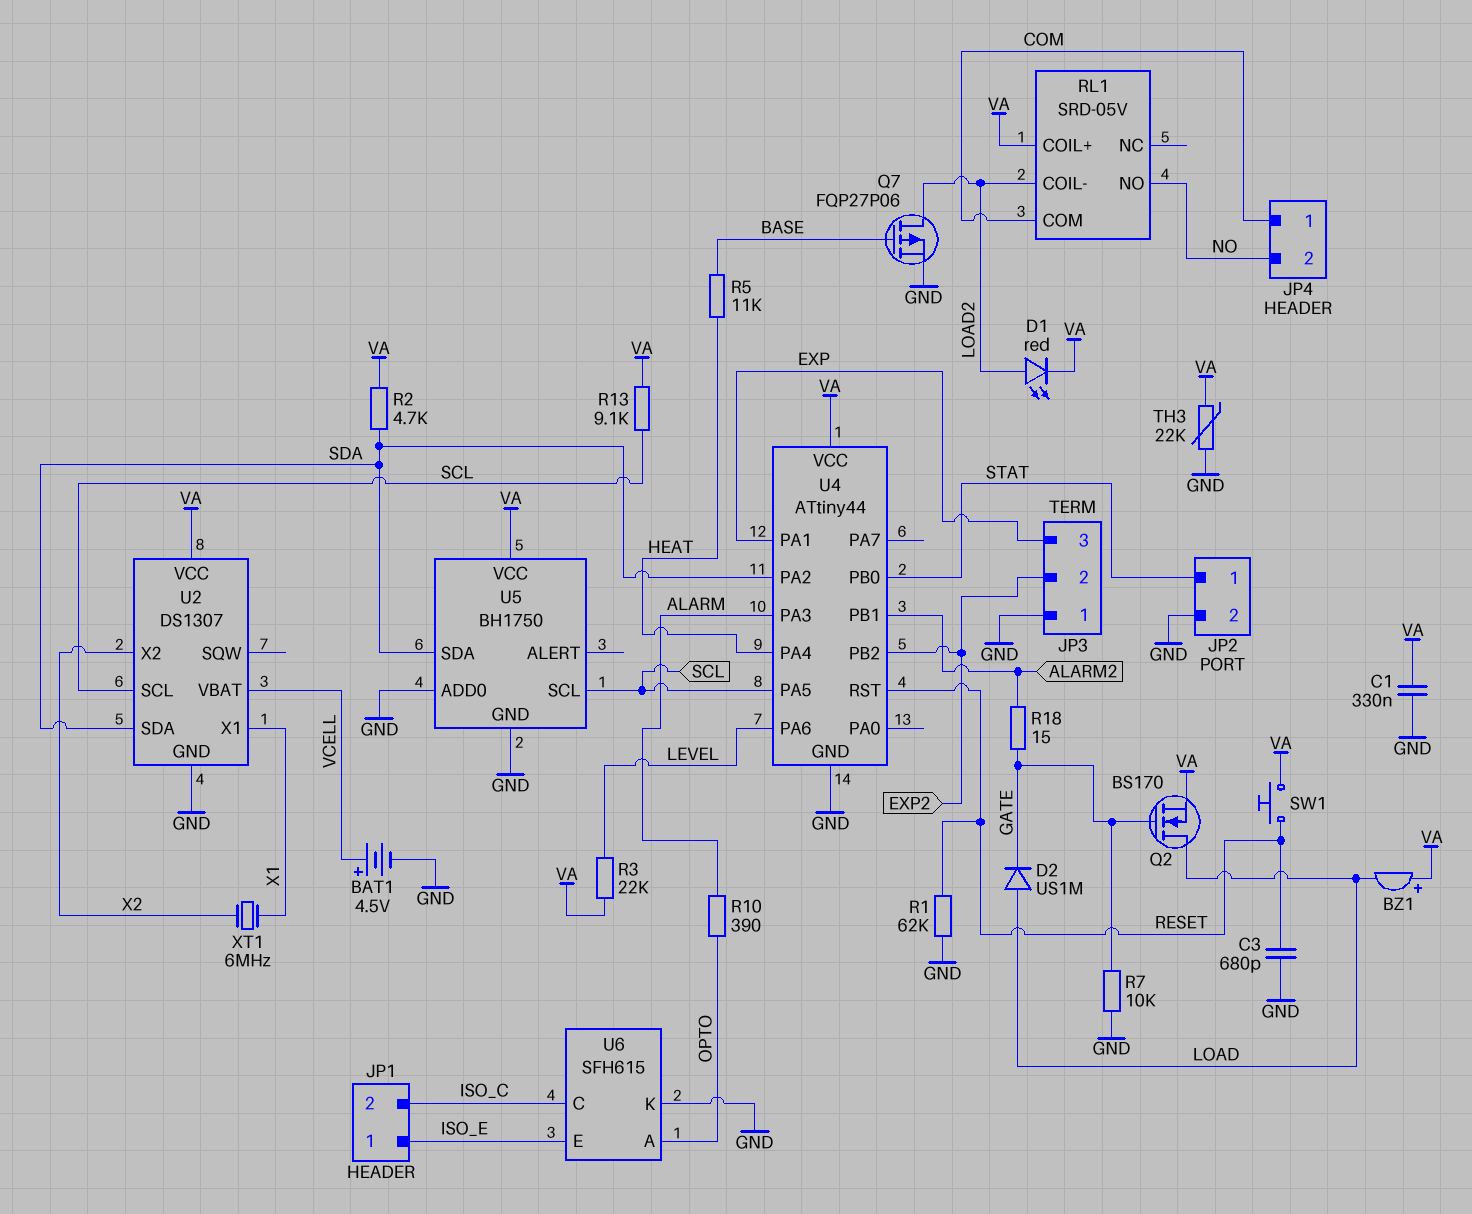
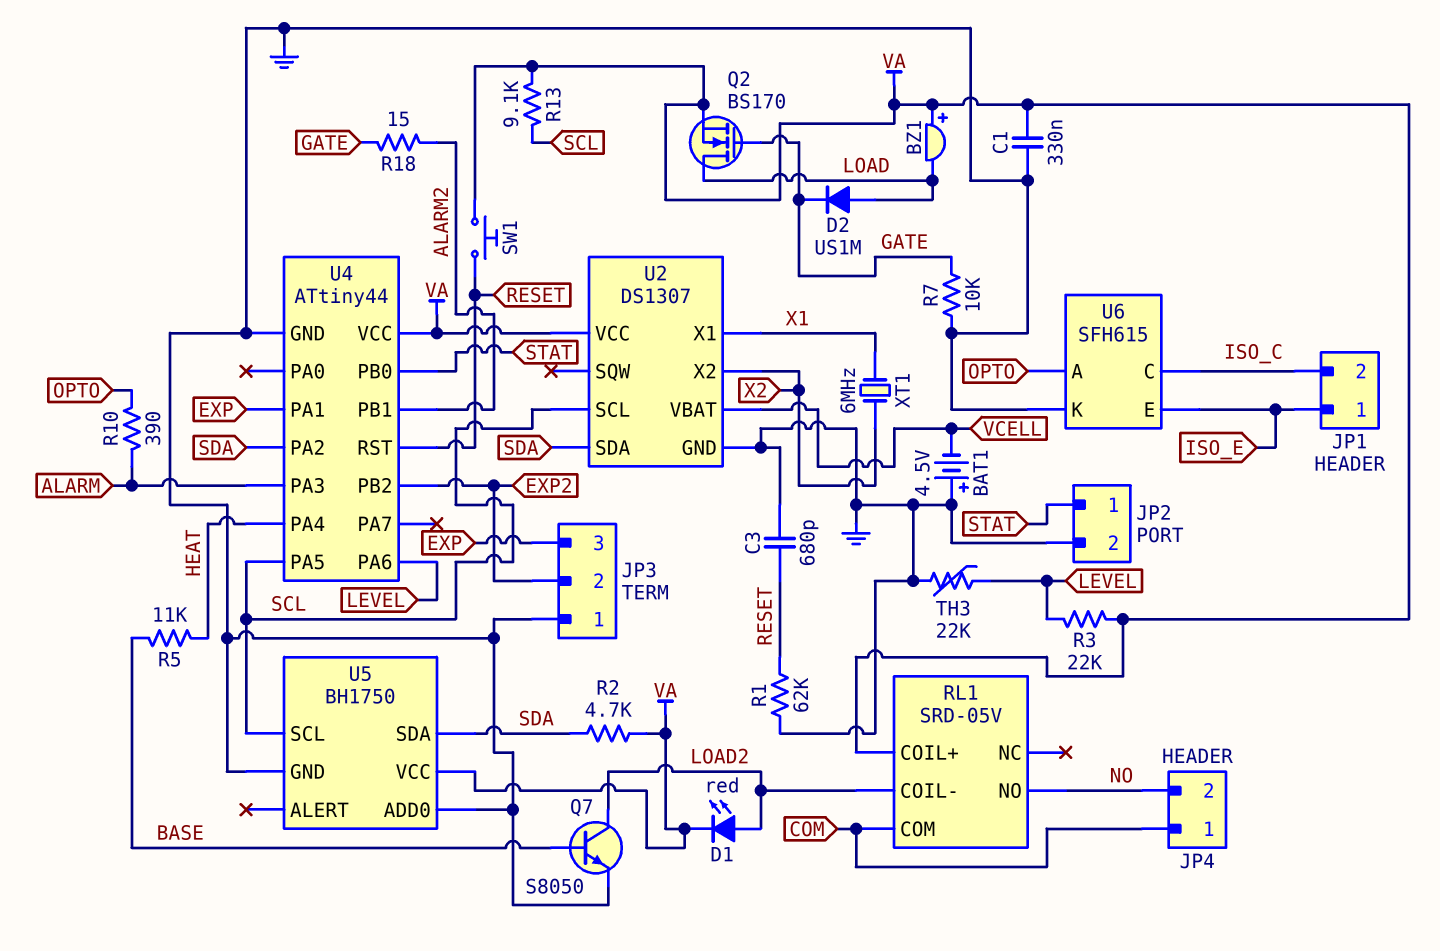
BAT1: 4.5V (plus VCELL, minus GND) -> 4.5V (plus GND, minus VCELL)
Q7: PMOS FQP27P06 (G BASE, D LOAD2, S GND) -> NPN S8050 (B BASE, C LOAD2, E GND)
TH3: 22k (GND, VA) -> 22k (GND, LEVEL)

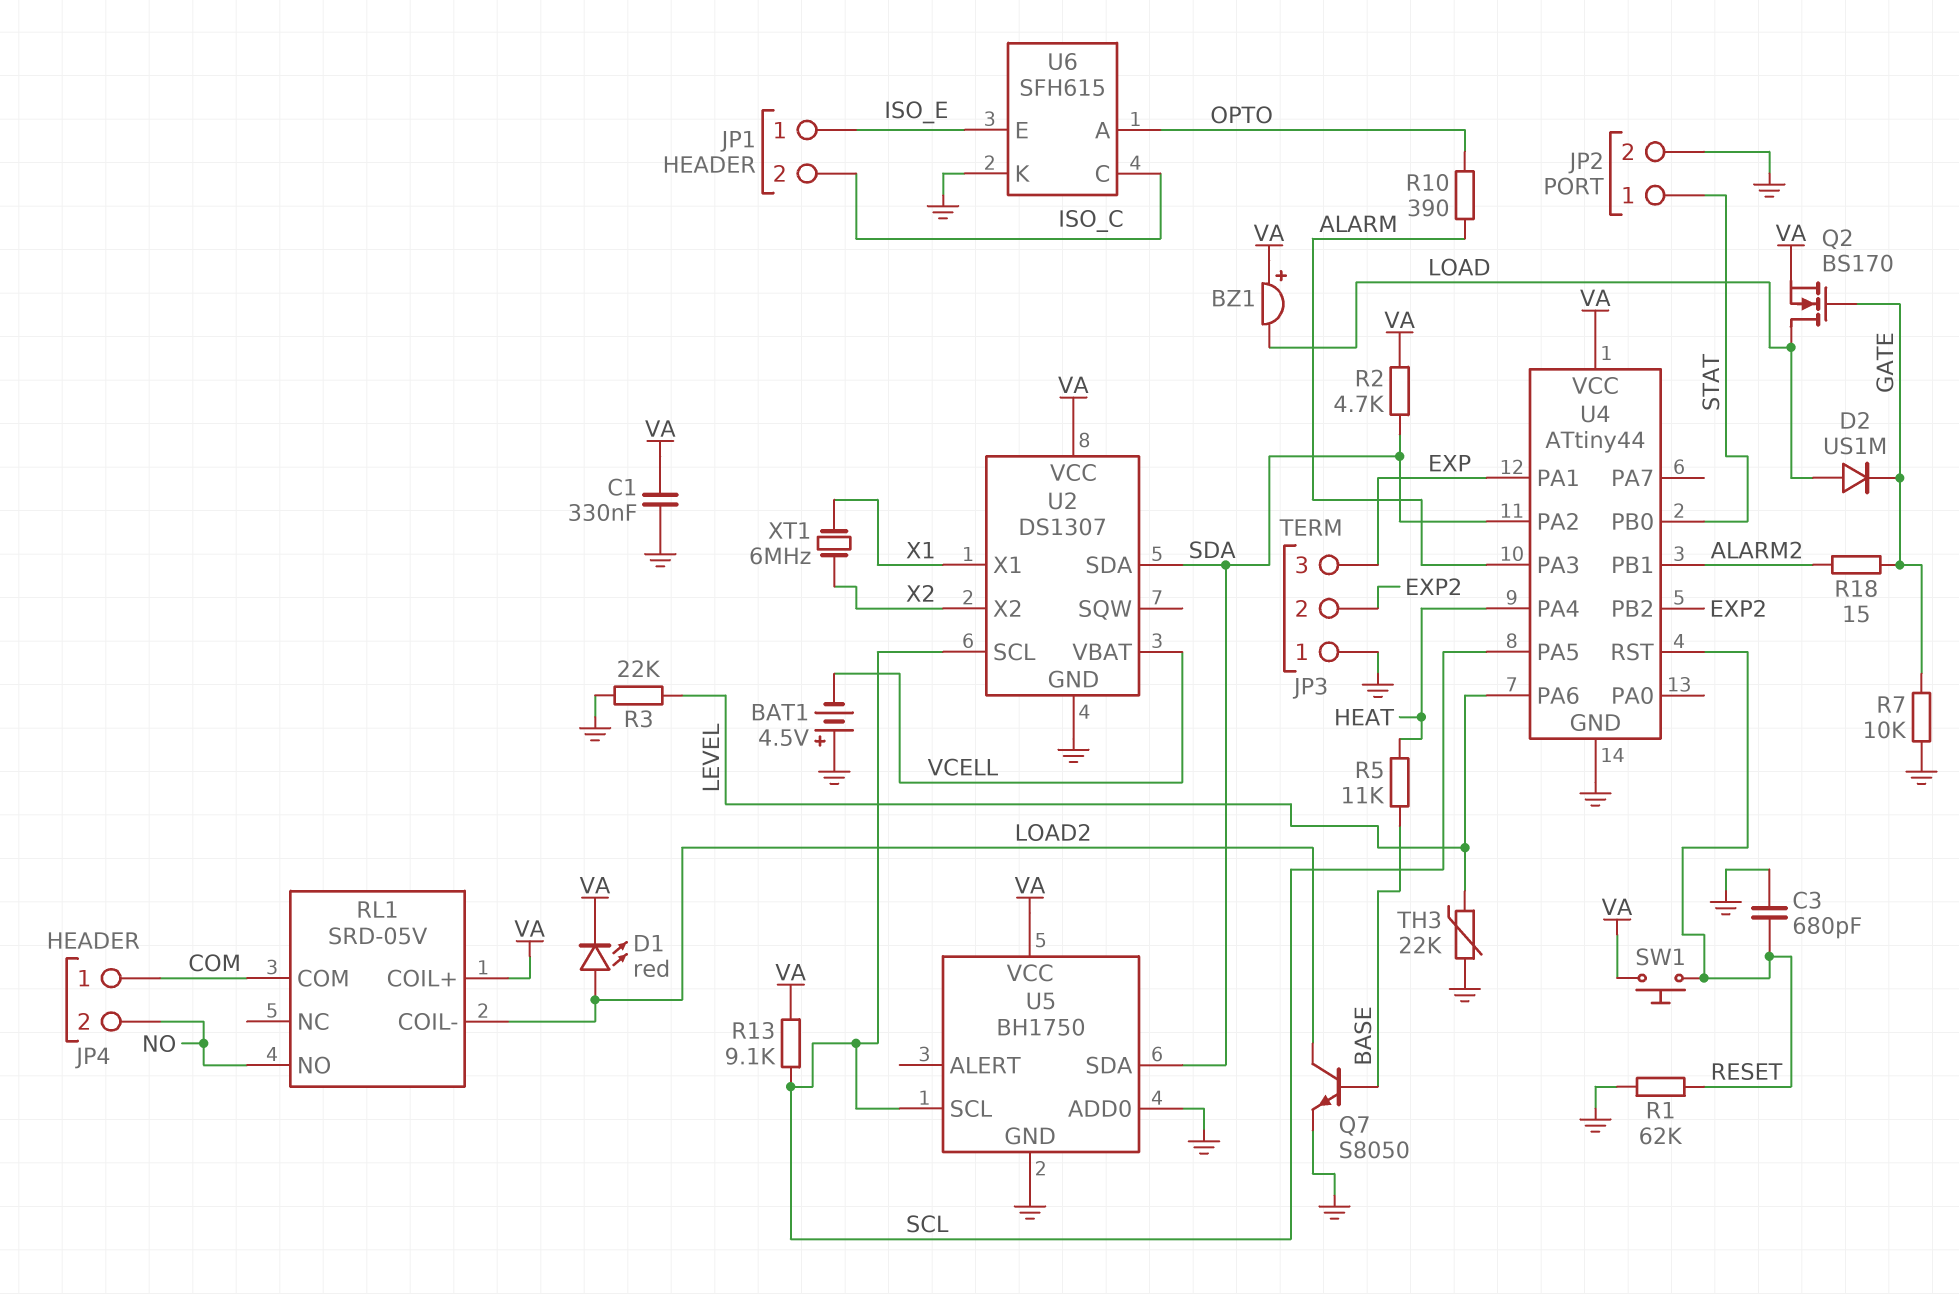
R3: 22k (LEVEL, VA) -> 22k (GND, LEVEL)

